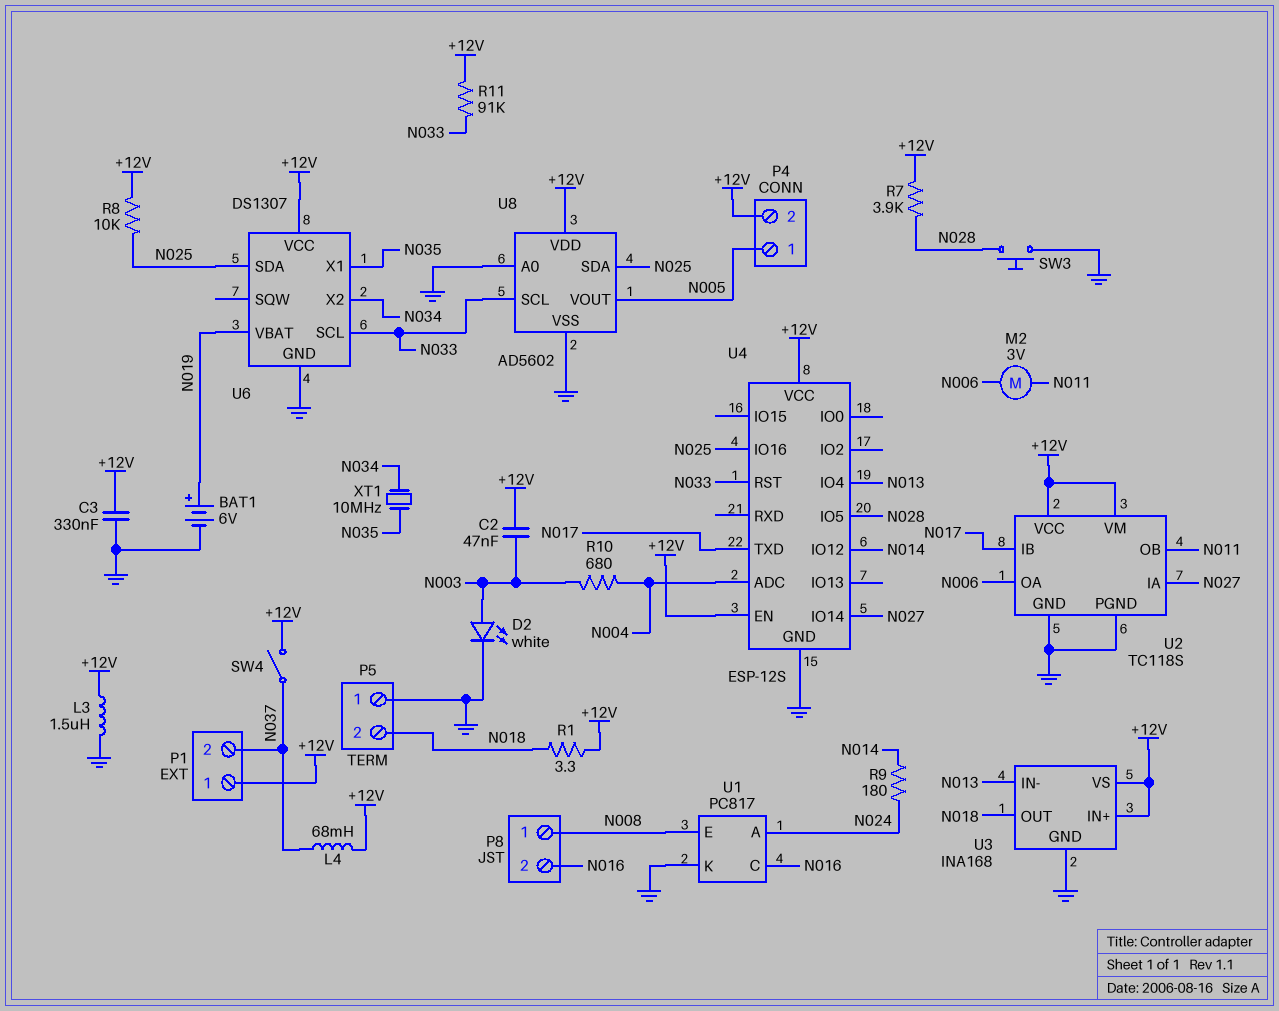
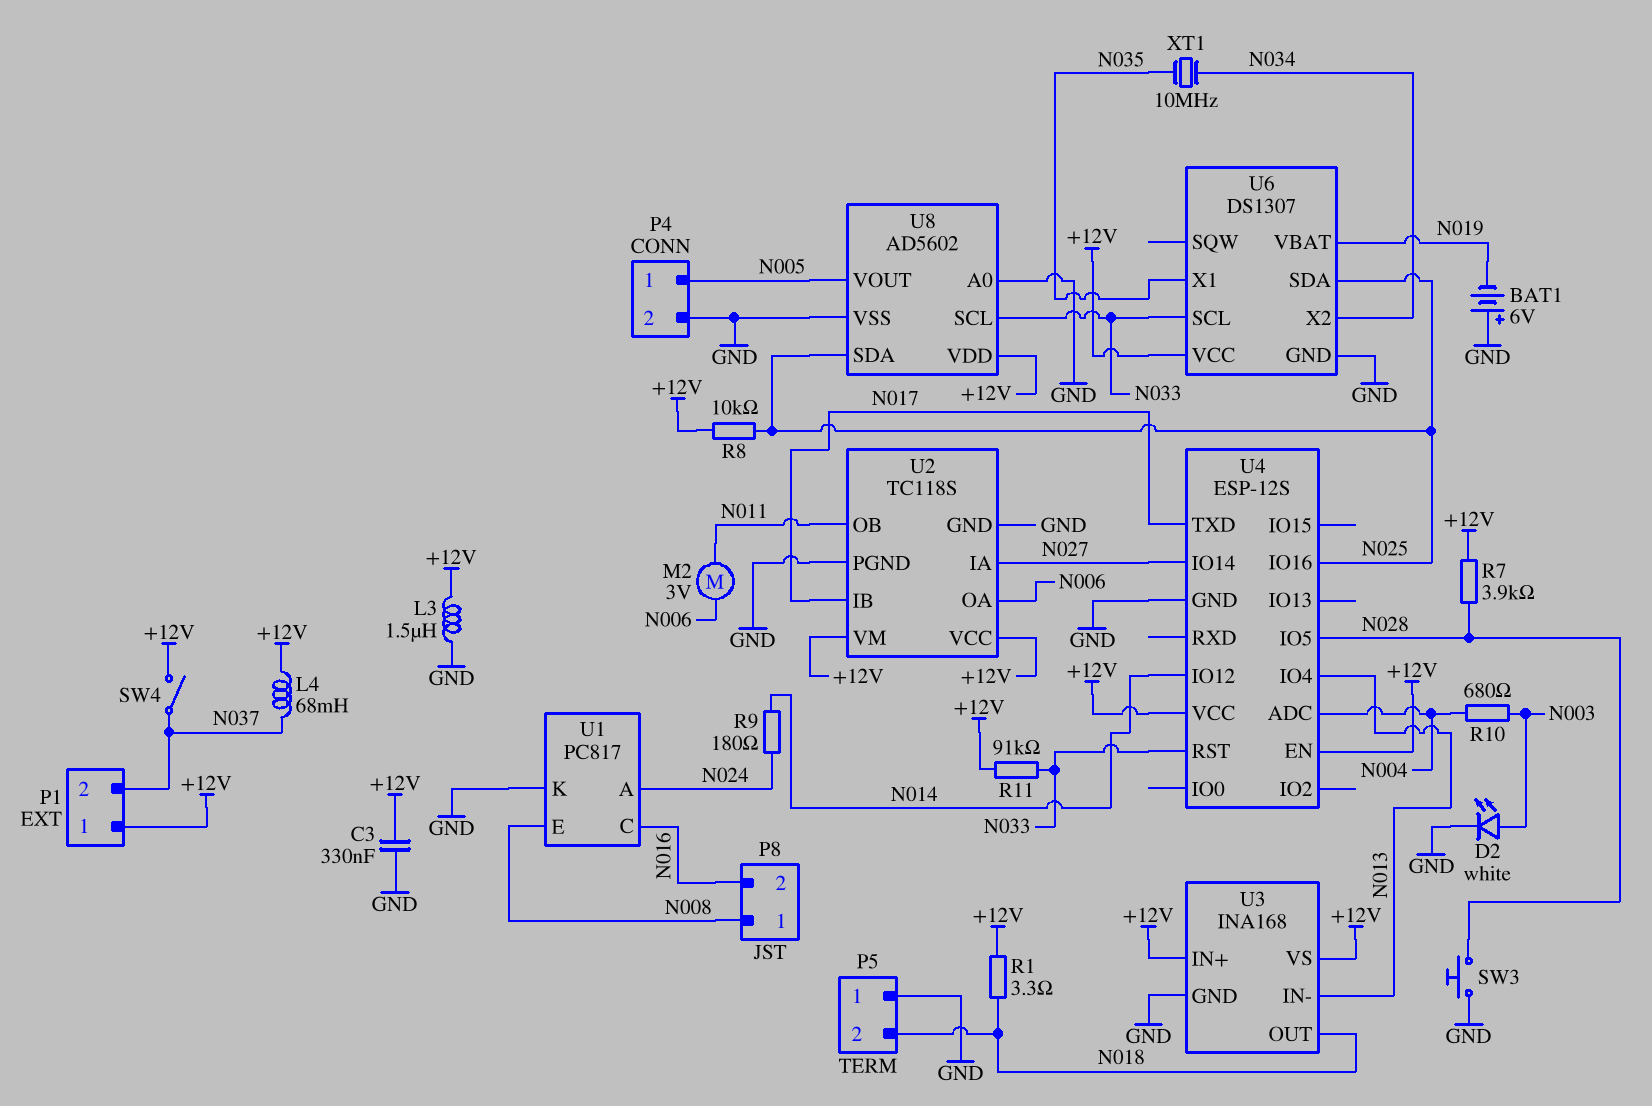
BAT1: 6V (plus N019, minus GND) -> 6V (plus GND, minus N019)
C2: 47nF (+12V, N003) -> none
P4 pin 2: +12V -> GND

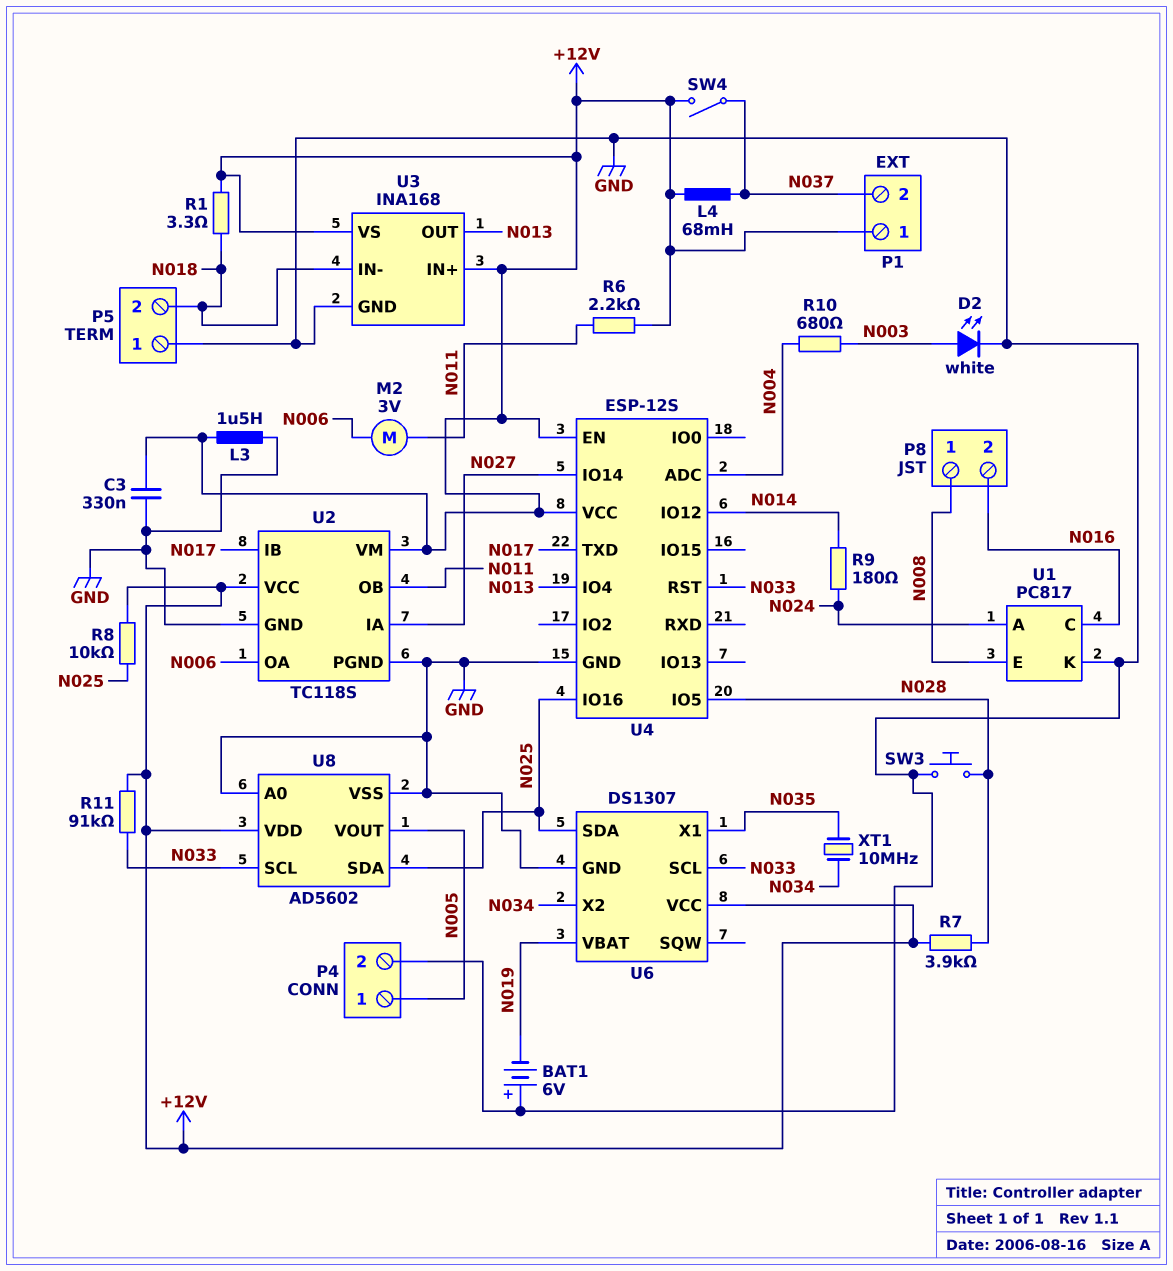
R6: none -> 2.2k (+12V, N011)
U3 pin IN-: N013 -> N018
U3 pin OUT: N018 -> N013

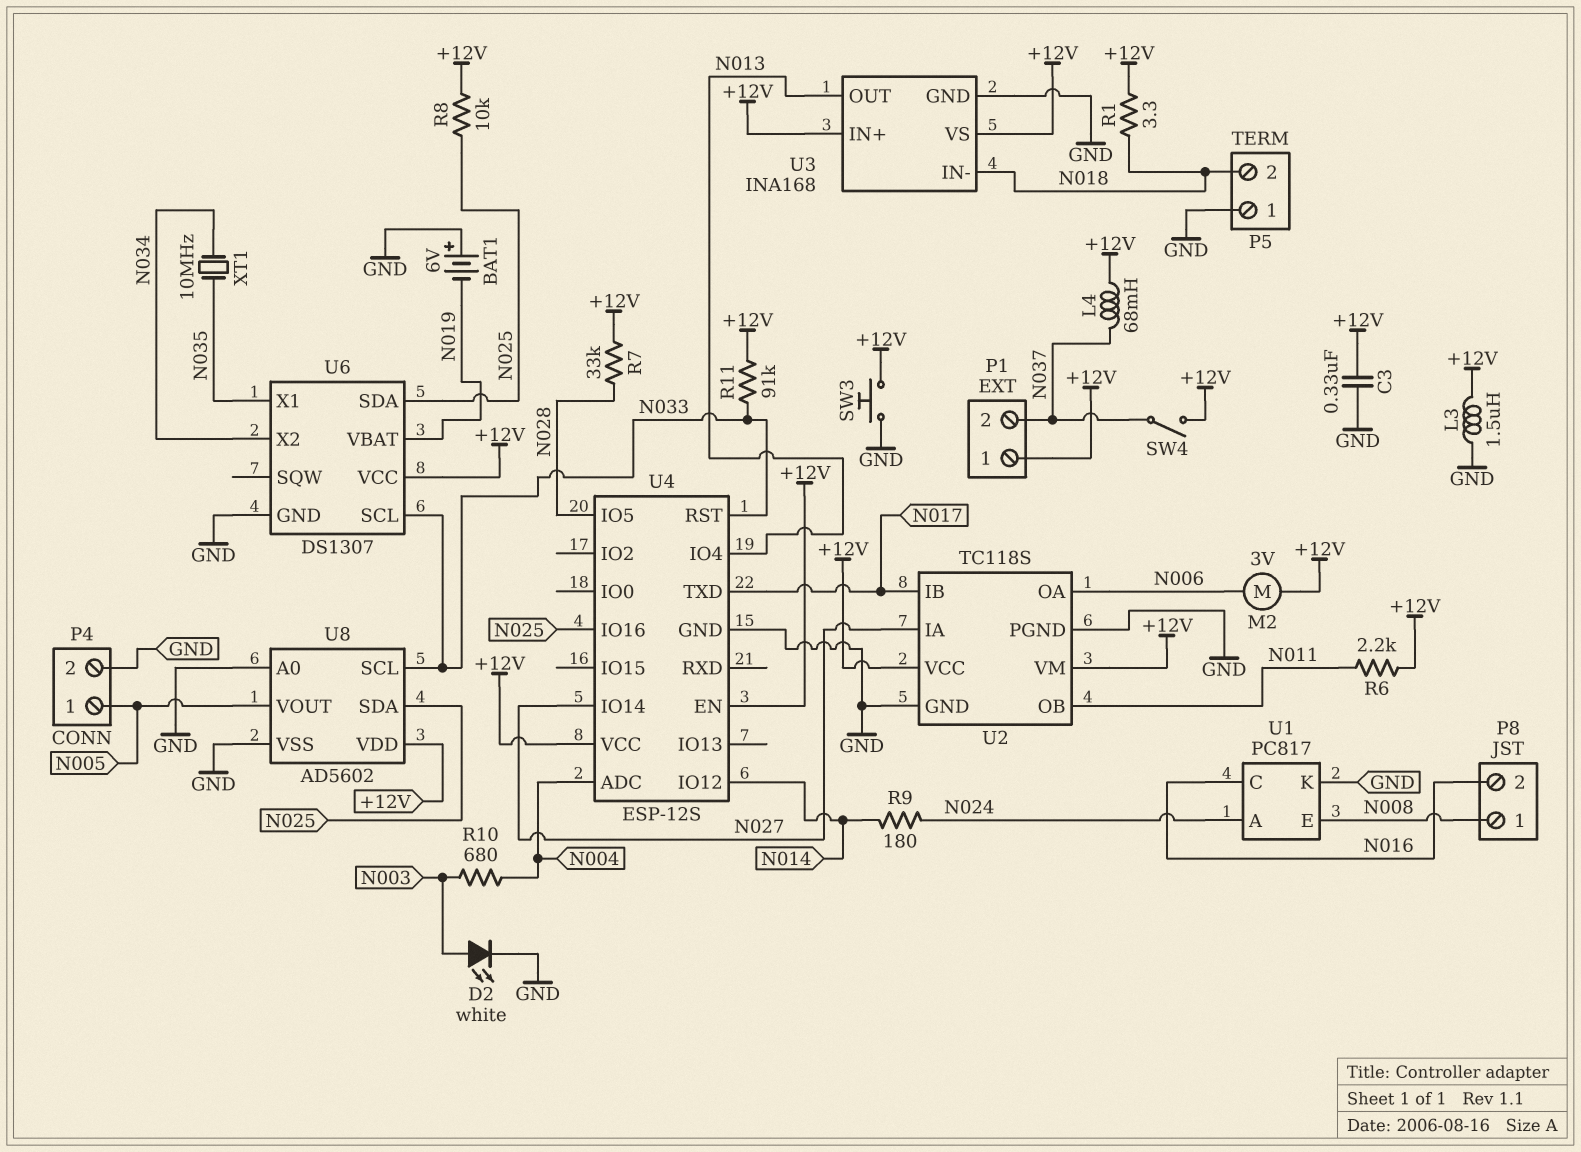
M2: motor 3V (N006, N011) -> motor 3V (+12V, N006)
R7: 3.9k (+12V, N028) -> 33k (+12V, N028)
SW3: button (GND, N028) -> button (+12V, GND)

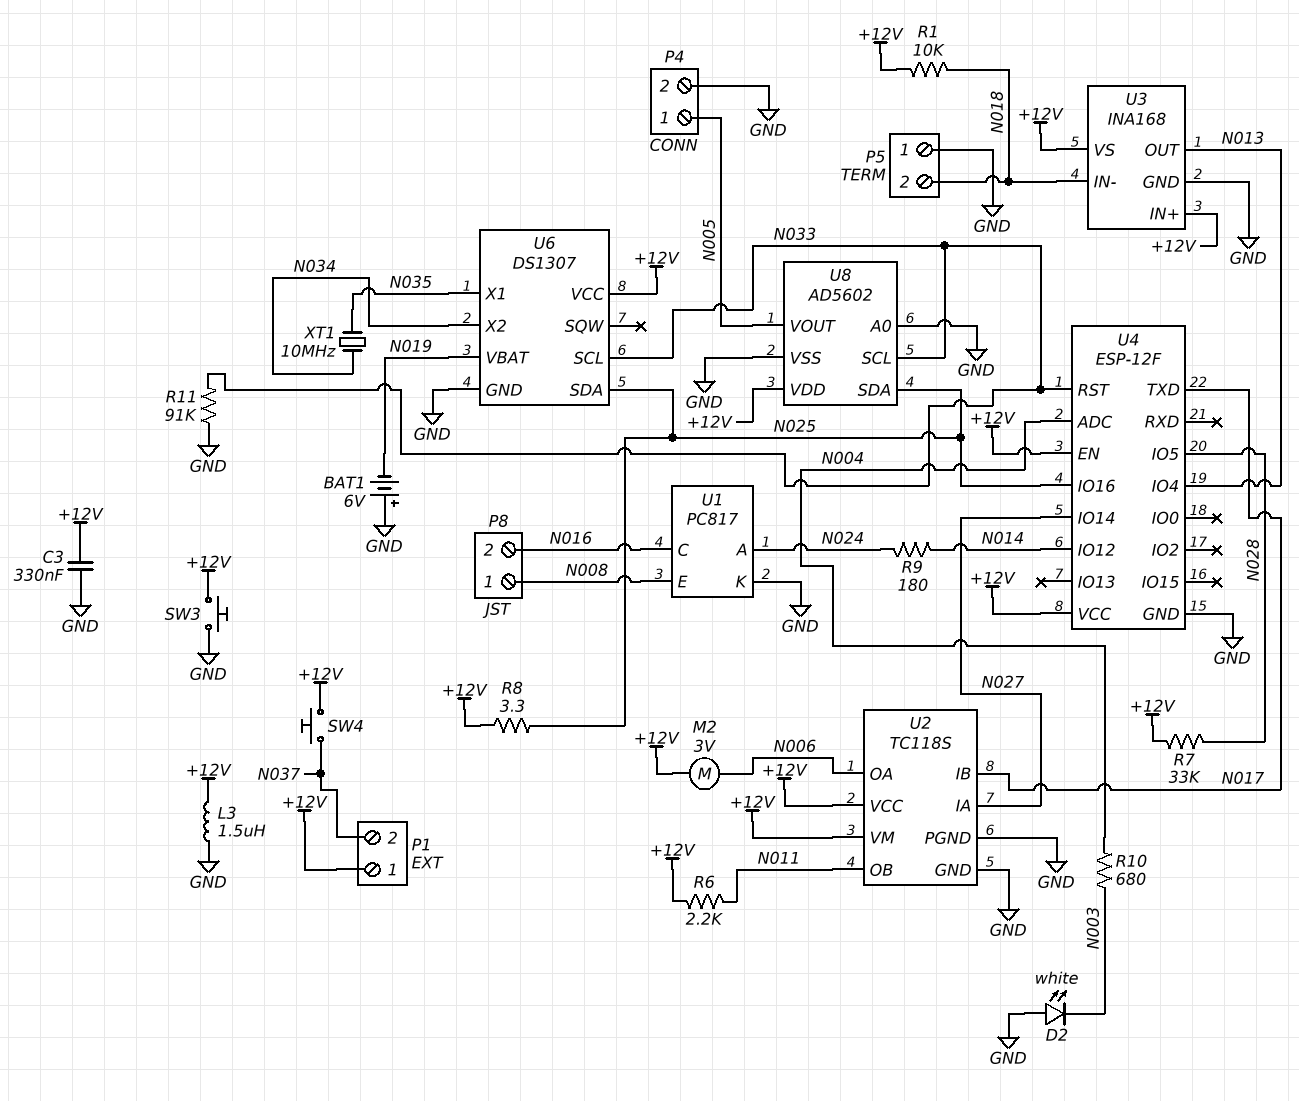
D2: LED white (A N003, K GND) -> LED white (A GND, K N003)
L4: 68mH (+12V, N037) -> none
R1: 3.3 (+12V, N018) -> 10k (+12V, N018)
R8: 10k (+12V, N025) -> 3.3 (+12V, N025)
R11: 91k (+12V, N033) -> 91k (GND, N033)
SW4: switch (+12V, N037) -> button (+12V, N037)
U4: ESP-12S -> ESP-12F

